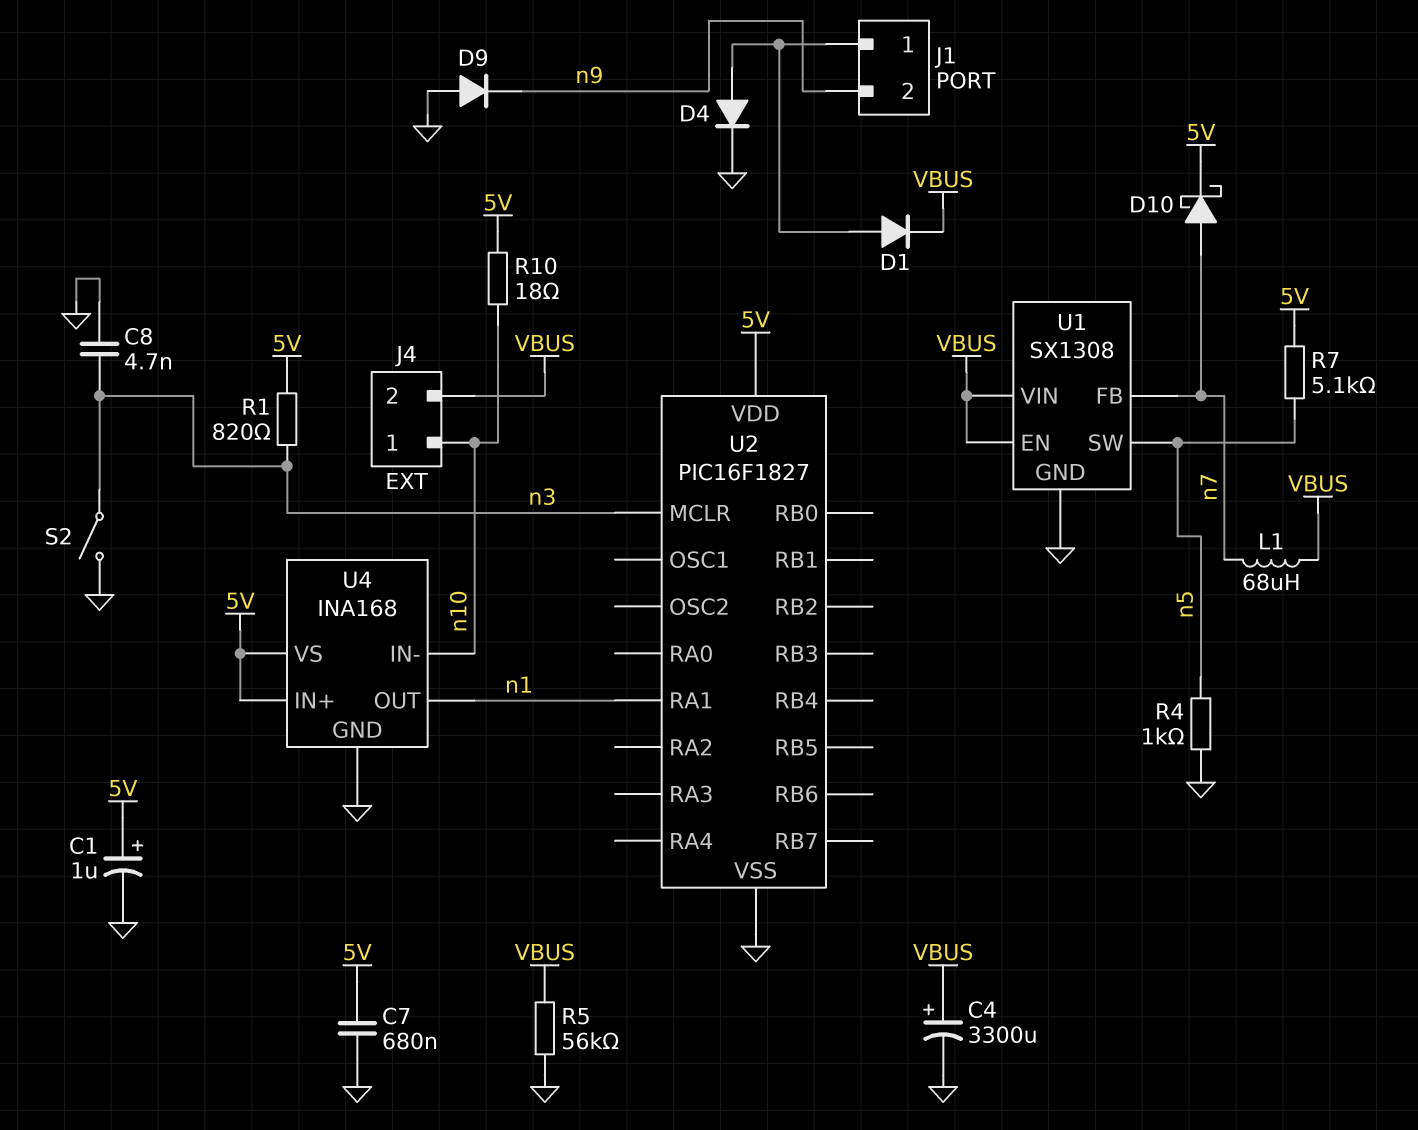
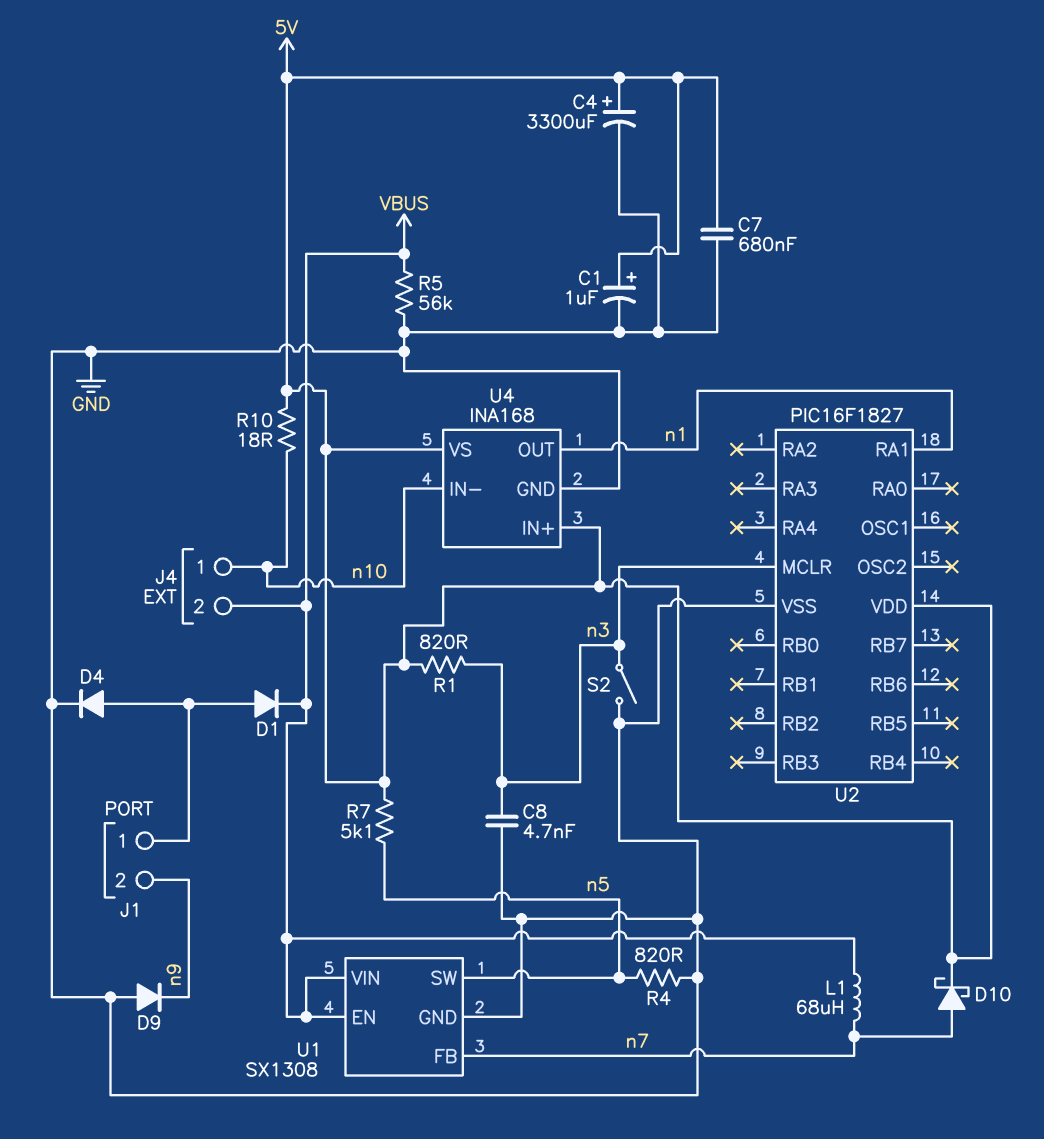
C4: 3300uF (plus VBUS, minus GND) -> 3300uF (plus 5V, minus GND)
R4: 1k (GND, n5) -> 820 (GND, n5)

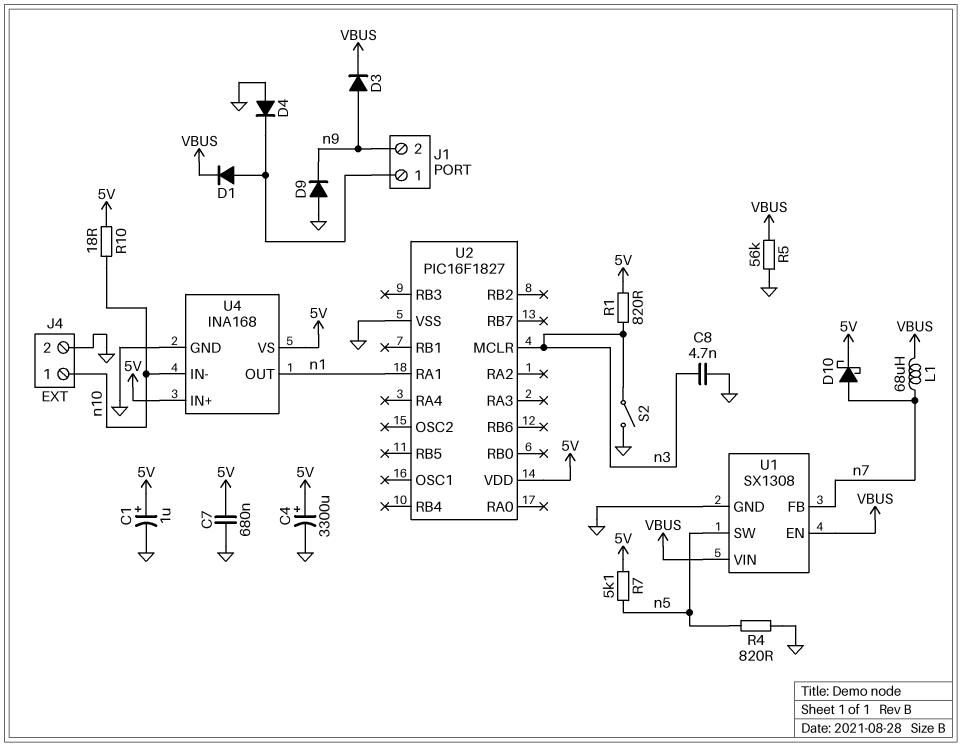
D3: none -> diode (A n9, K VBUS)
D4: diode (A J1/1, K GND) -> diode (A GND, K J1/1)
J4 pin 2: VBUS -> GND

